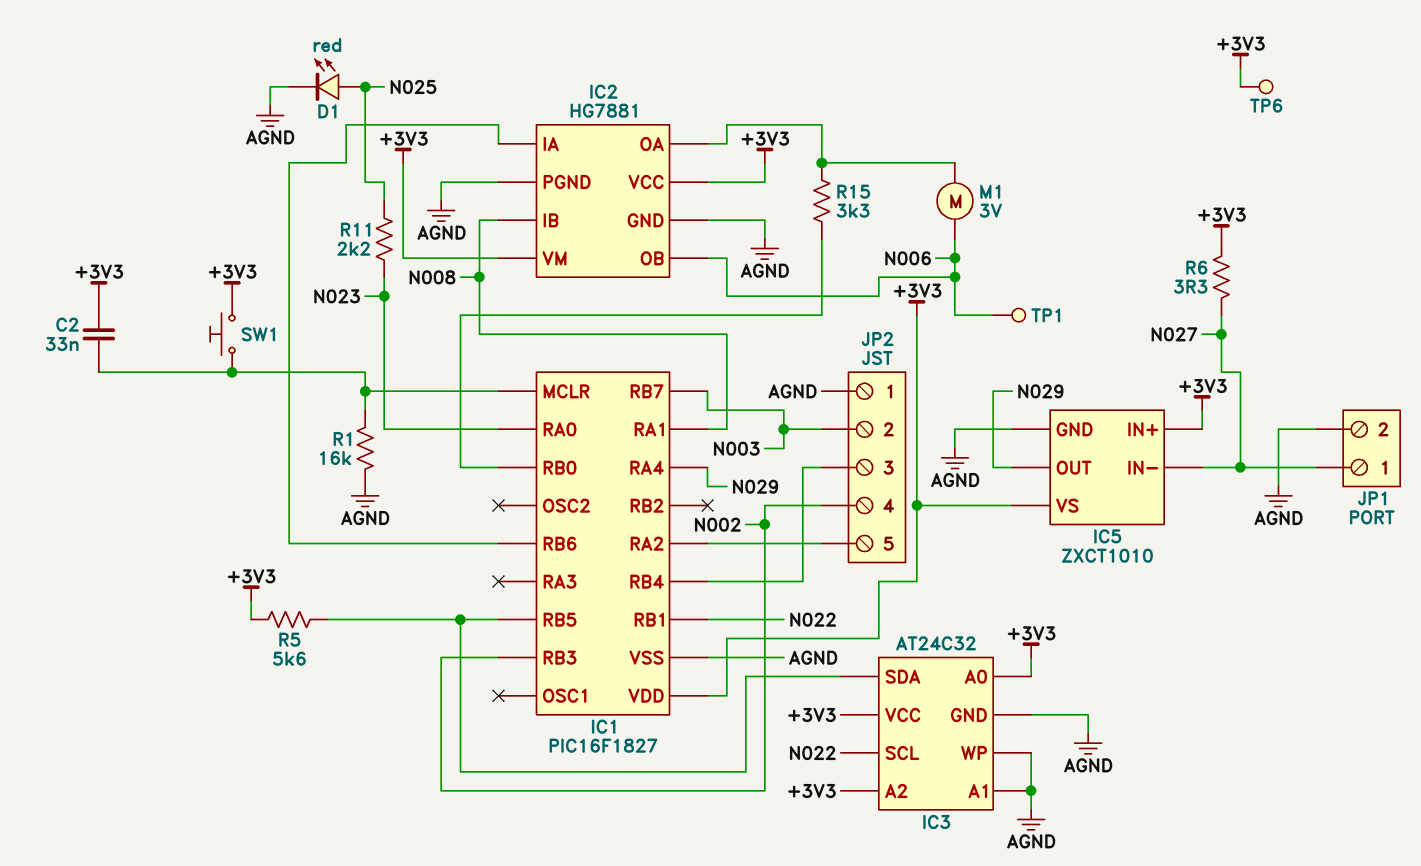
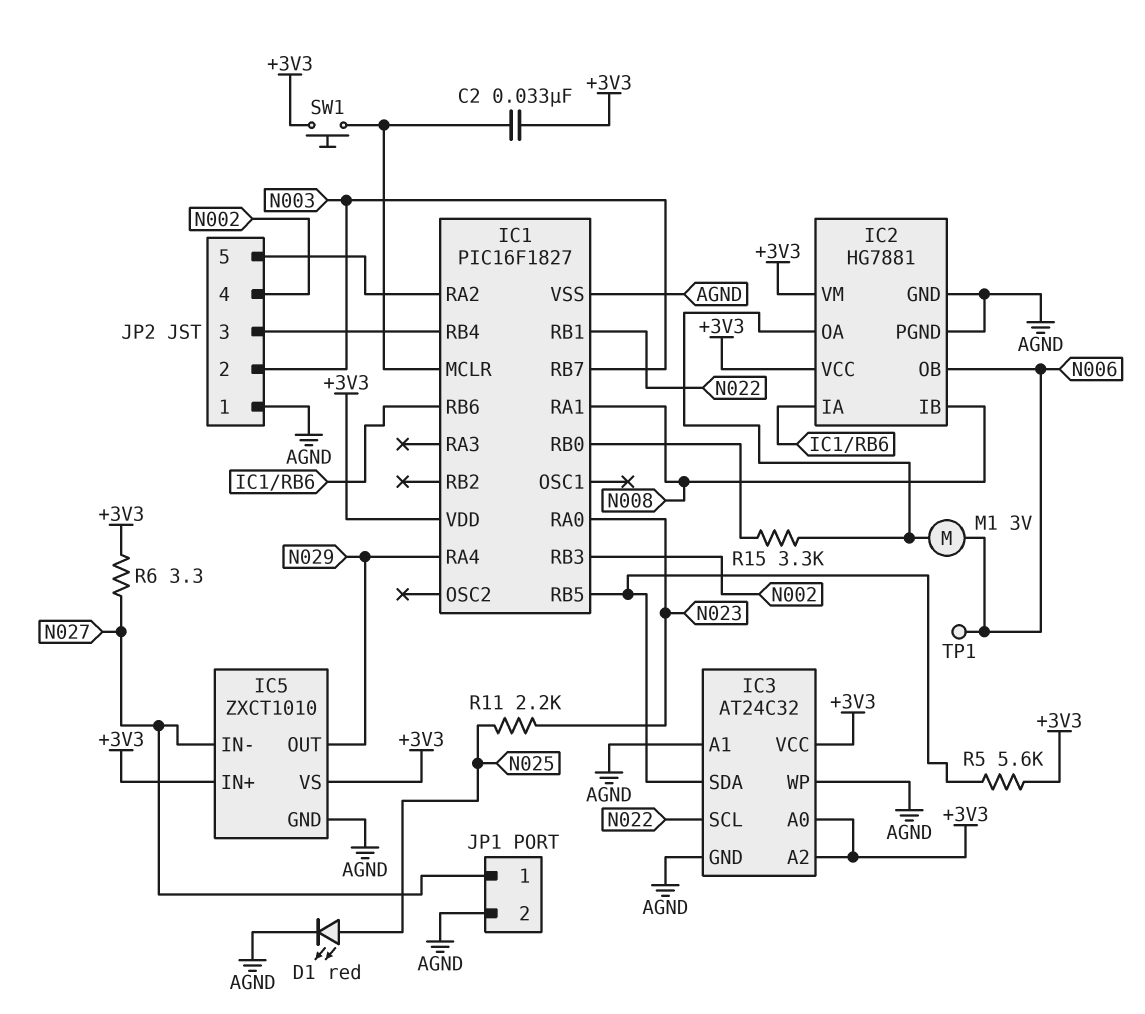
R1: 16k (AGND, IC1/MCLR) -> none
TP6: test point (+3V3) -> none

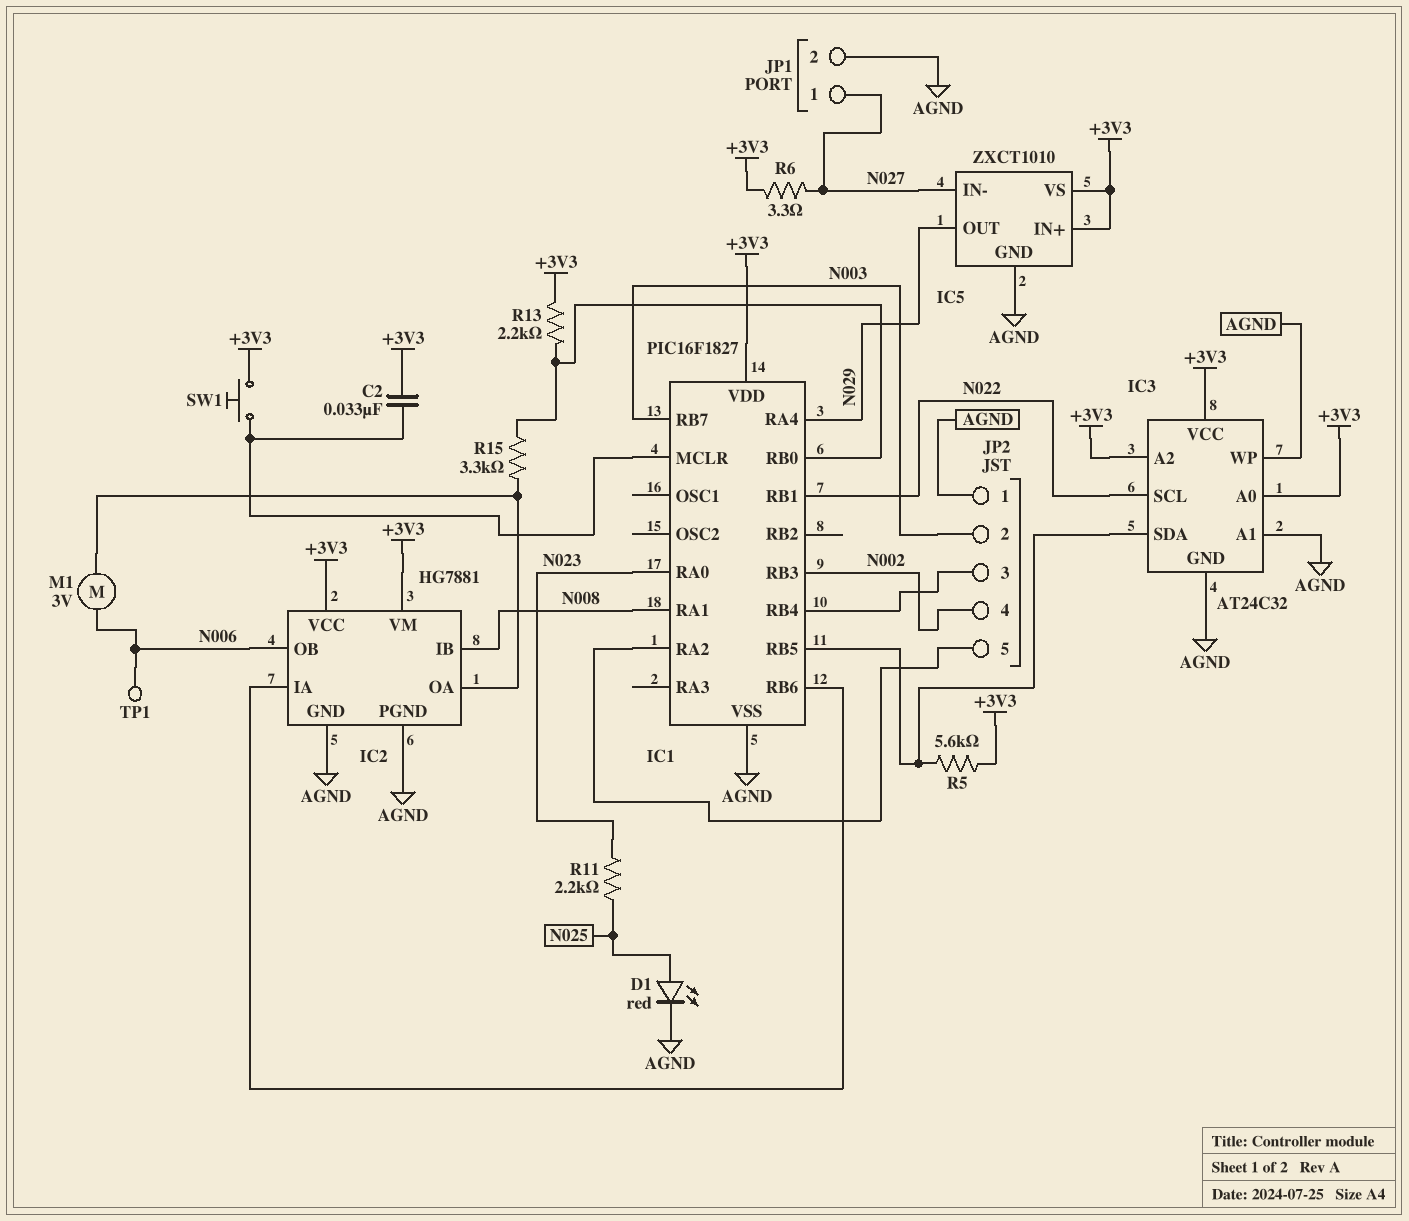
R13: none -> 2.2k (+3V3, IC1/RB0)

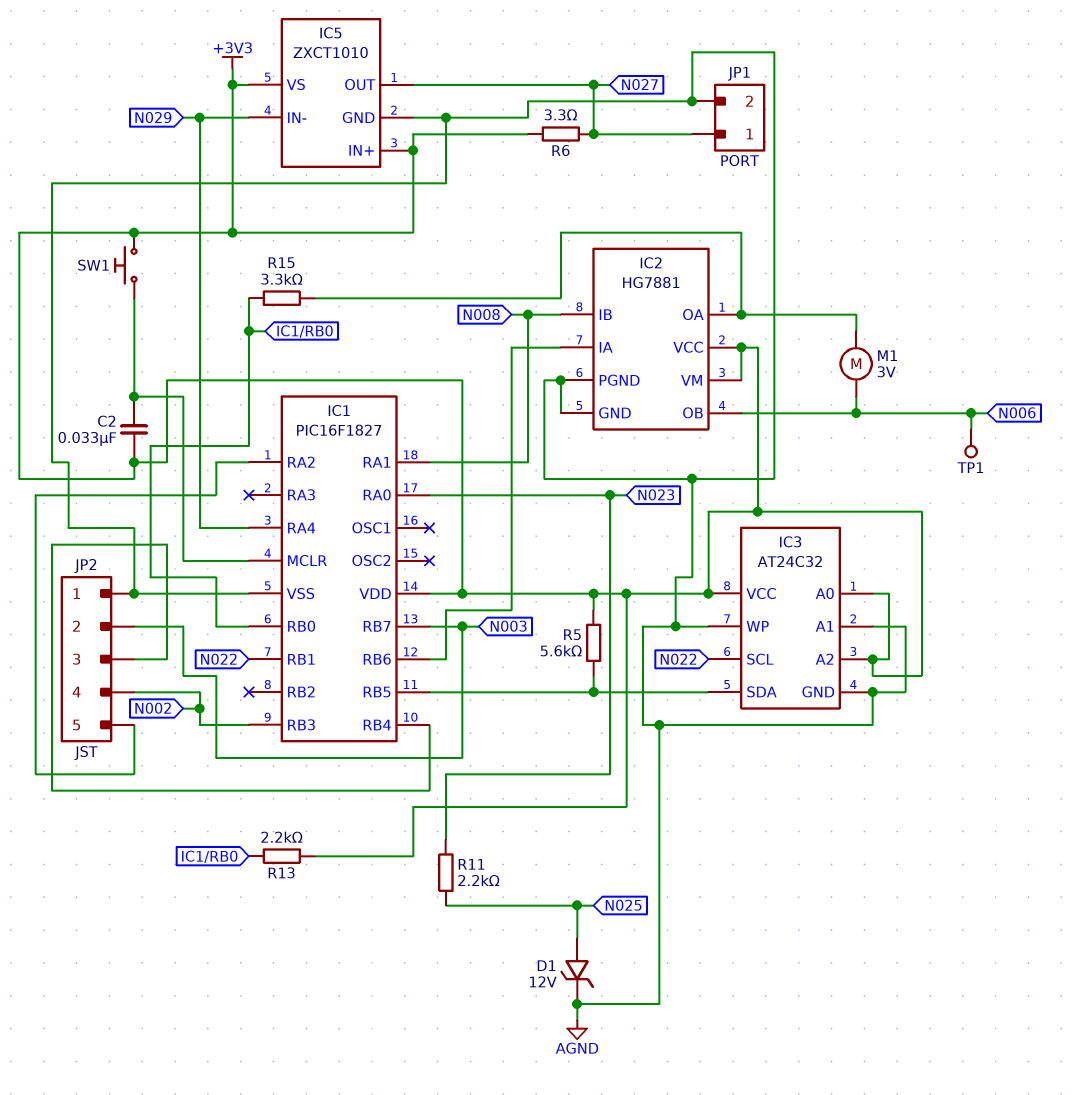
D1: LED red (A N025, K AGND) -> zener 12V (A N025, K AGND)
IC5 pin IN-: N027 -> N029
IC5 pin OUT: N029 -> N027

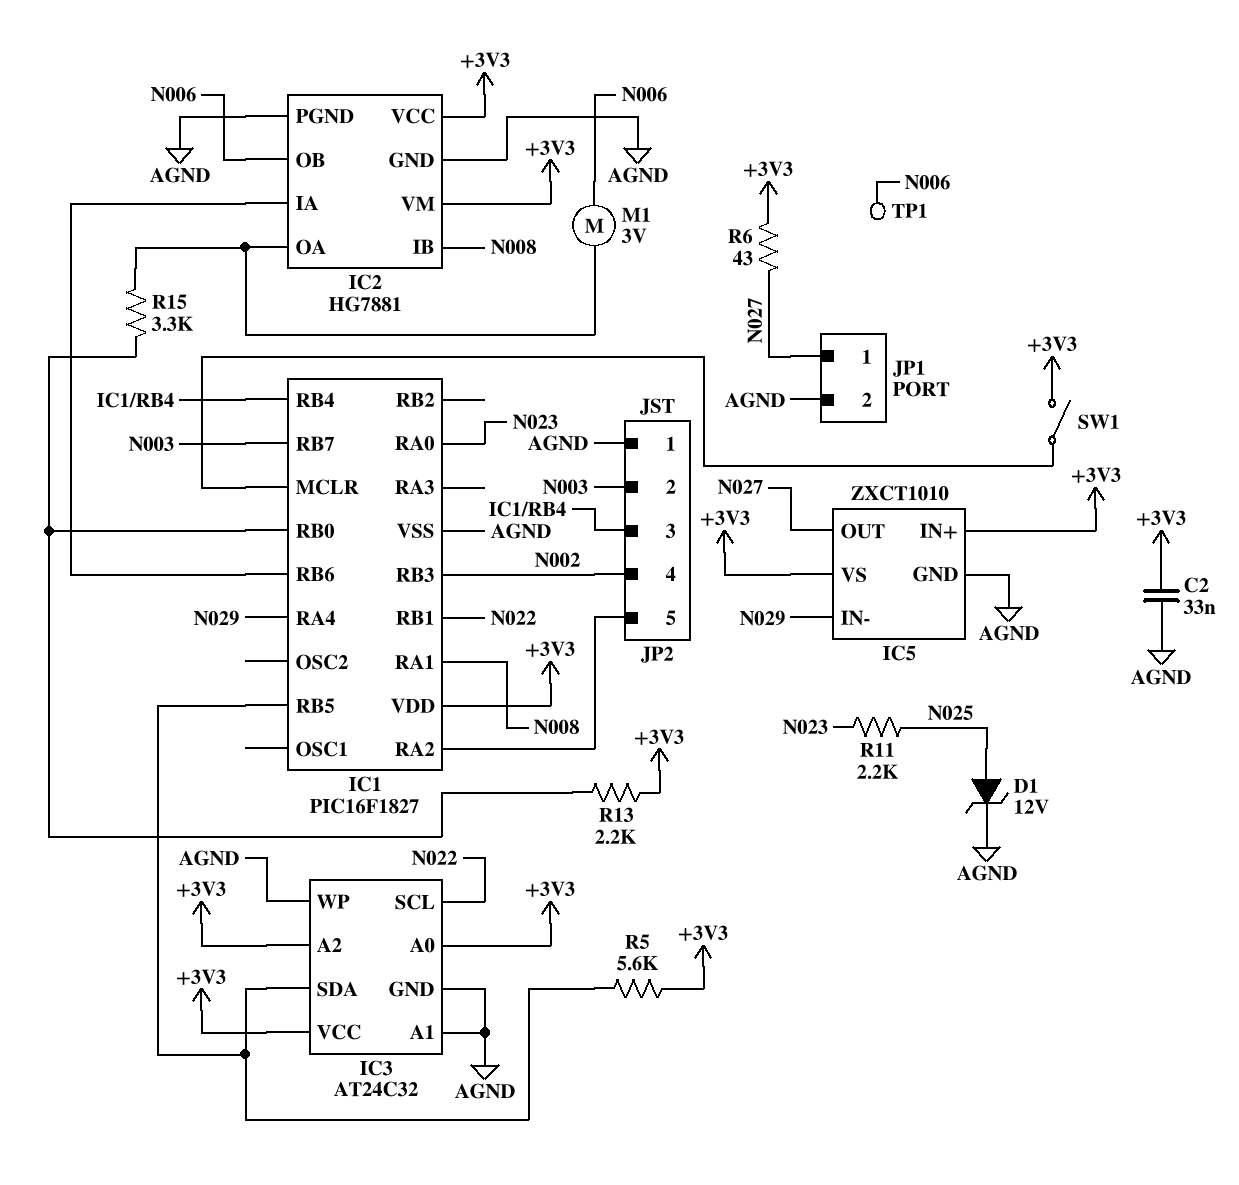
C2: 33nF (+3V3, IC1/MCLR) -> 33nF (+3V3, AGND)
R6: 3.3 (+3V3, N027) -> 43 (+3V3, N027)
SW1: button (+3V3, IC1/MCLR) -> switch (+3V3, IC1/MCLR)

